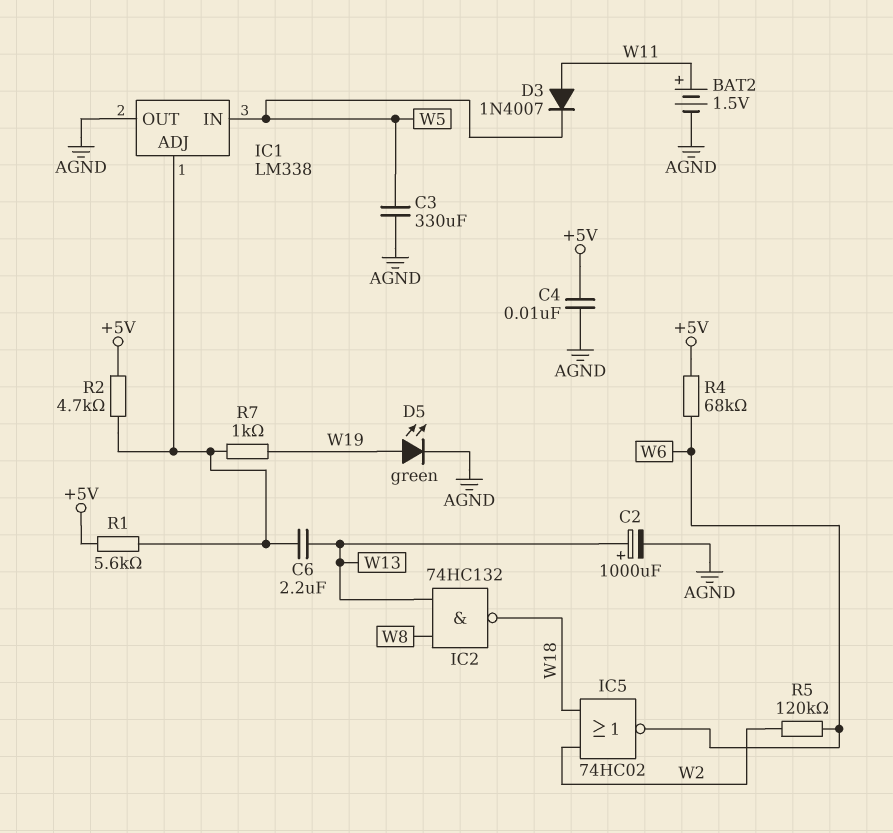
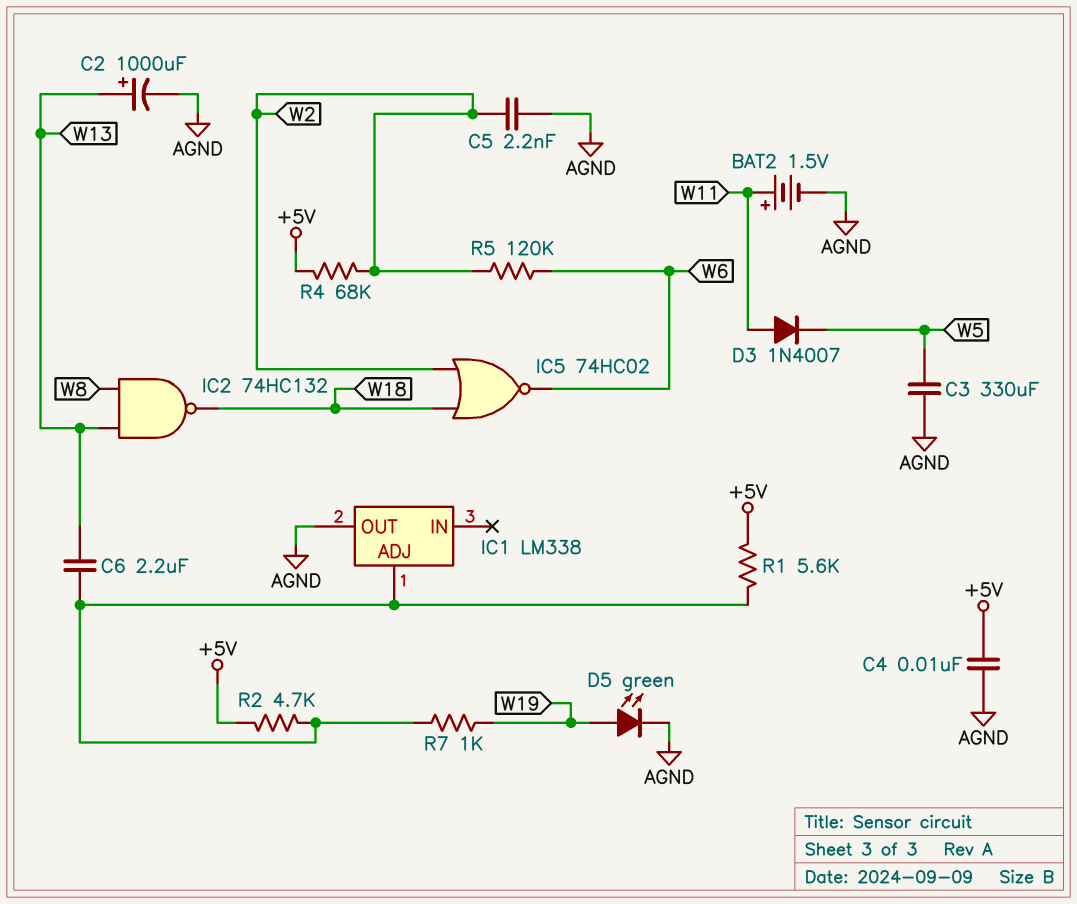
C5: none -> 2.2nF (AGND, W2)
IC1 pin IN: W5 -> none
R4: 68k (+5V, W6) -> 68k (+5V, W2)

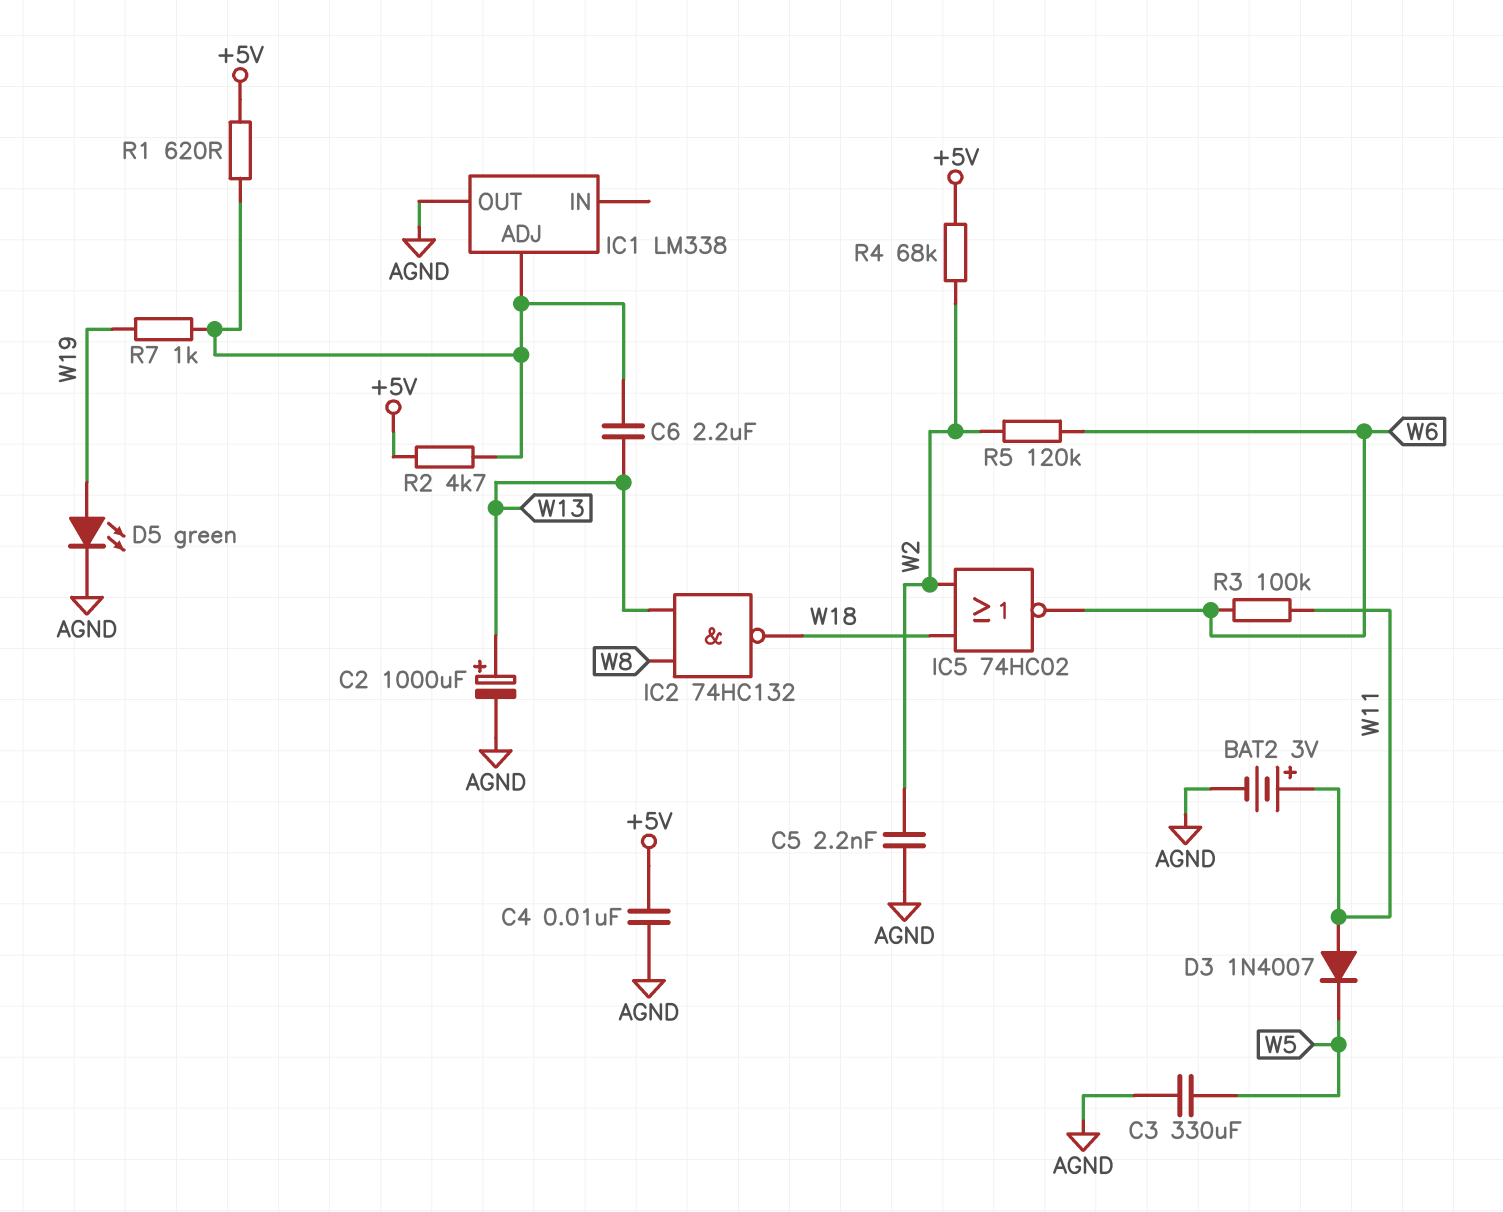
BAT2: 1.5V (plus W11, minus AGND) -> 3V (plus W11, minus AGND)
R1: 5.6k (+5V, IC1/ADJ) -> 620 (+5V, IC1/ADJ)
R3: none -> 100k (W6, W11)

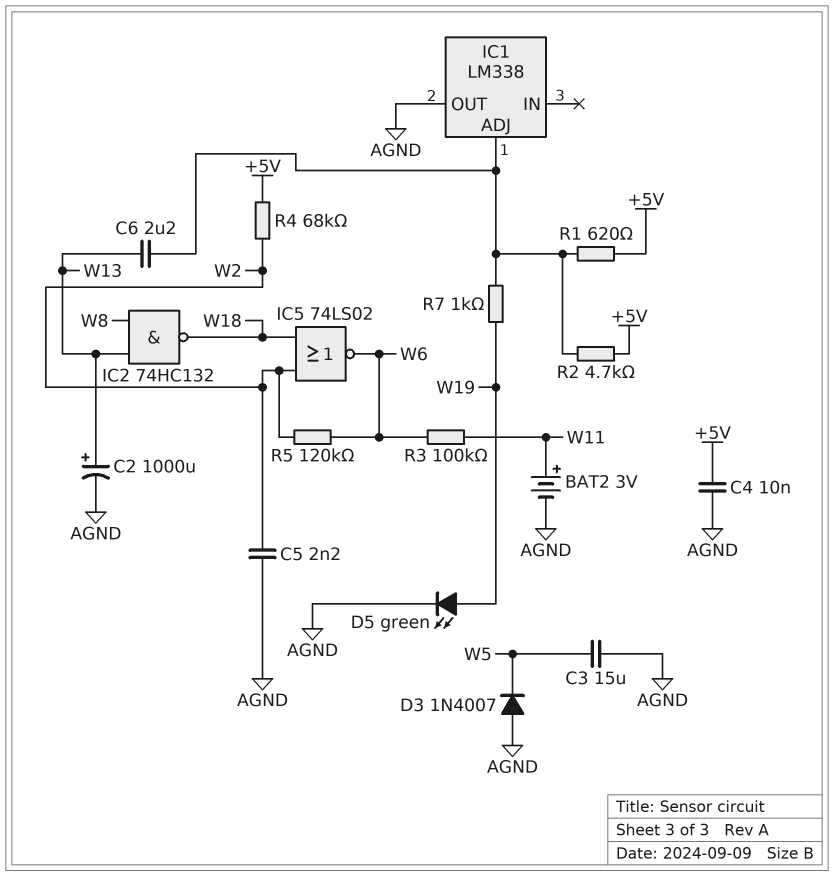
C3: 330uF (AGND, W5) -> 15uF (AGND, W5)
D3: diode 1N4007 (A W11, K W5) -> diode 1N4007 (A AGND, K W5)
IC5: NOR 74HC02 (in W2, in W18, out W6) -> NOR 74LS02 (in W2, in W18, out W6)

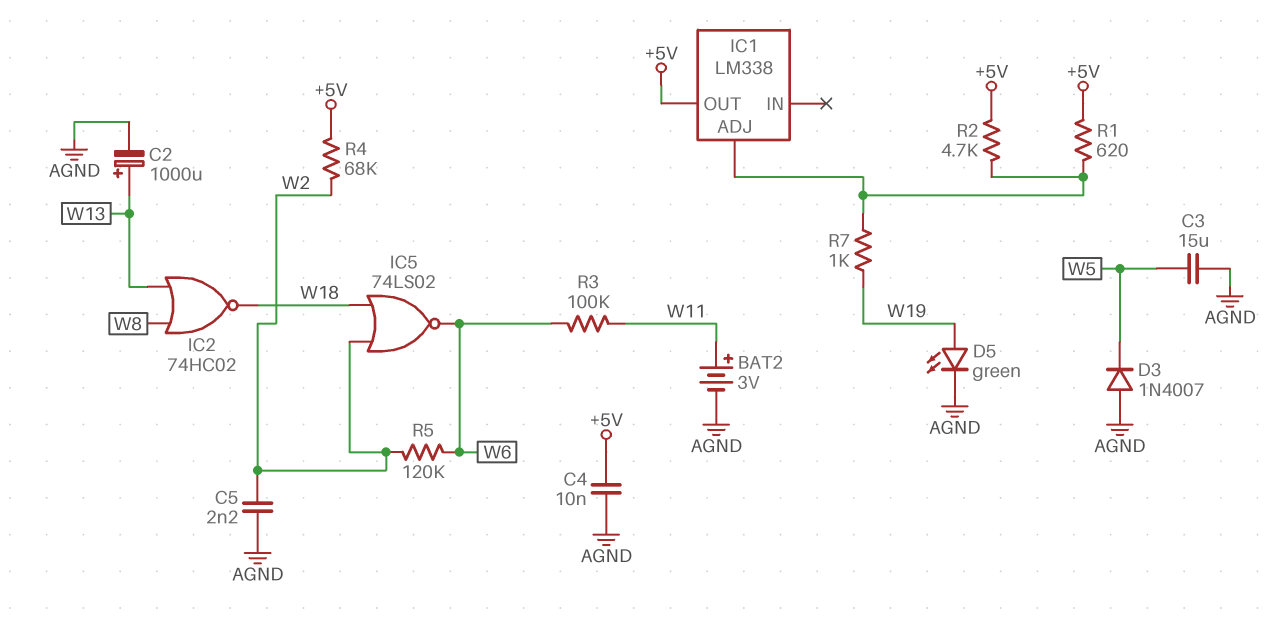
C6: 2.2uF (IC1/ADJ, W13) -> none
IC1 pin OUT: AGND -> +5V
IC2: NAND 74HC132 (in W8, in W13, out W18) -> NOR 74HC02 (in W8, in W13, out W18)

